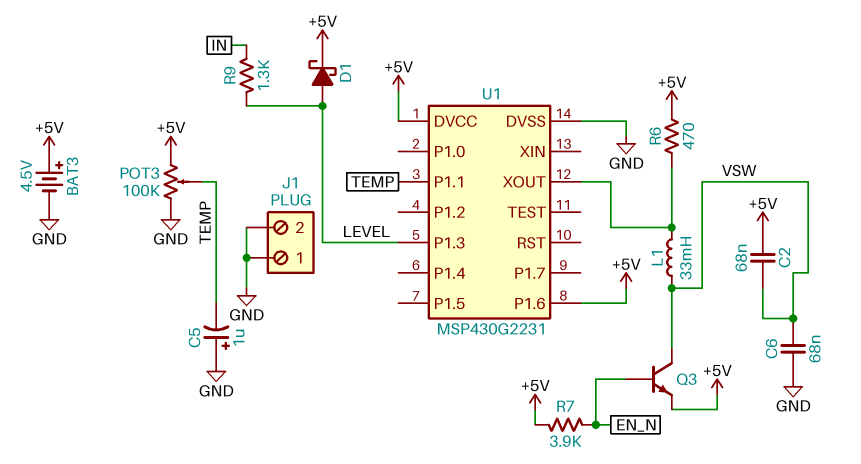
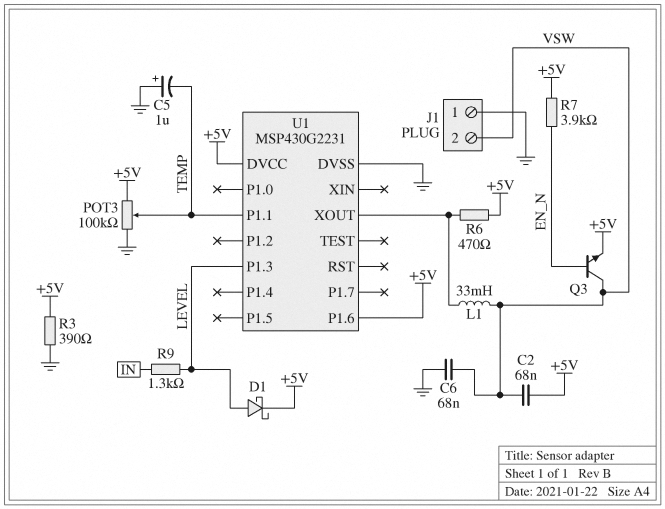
BAT3: 4.5V (plus +5V, minus GND) -> none
J1 pin 2: GND -> VSW
R3: none -> 390 (+5V, GND)

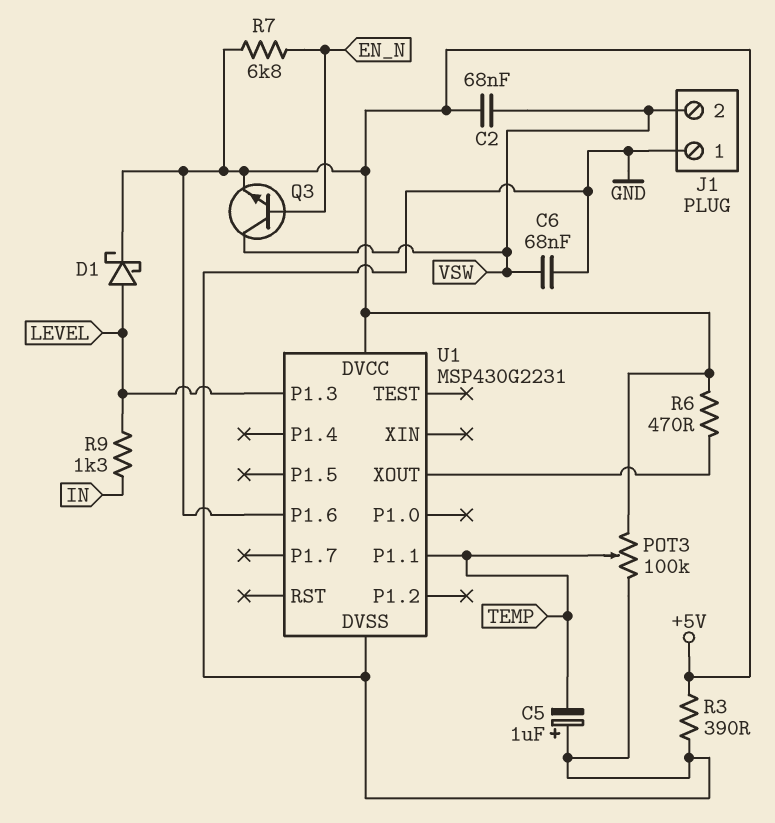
L1: 33mH (U1/XOUT, VSW) -> none
R7: 3.9k (+5V, EN_N) -> 6.8k (+5V, EN_N)

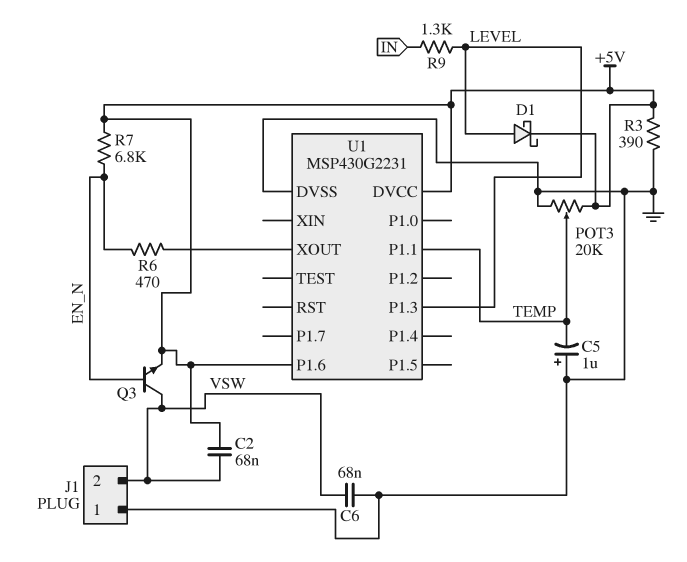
POT3: 100k (+5V, GND, wiper TEMP) -> 20k (+5V, GND, wiper TEMP)
R6: 470 (+5V, U1/XOUT) -> 470 (EN_N, U1/XOUT)

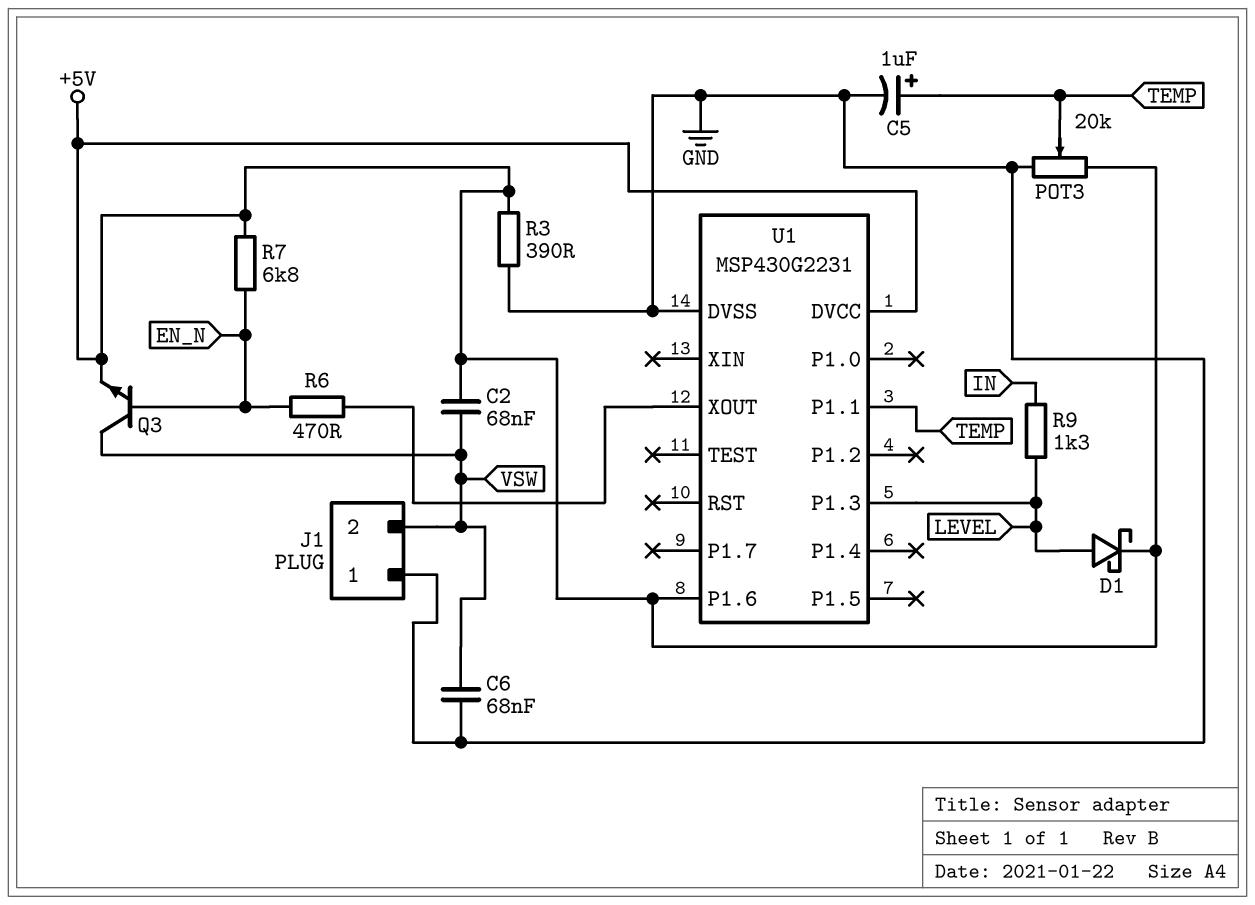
C5: 1uF (plus GND, minus TEMP) -> 1uF (plus TEMP, minus GND)

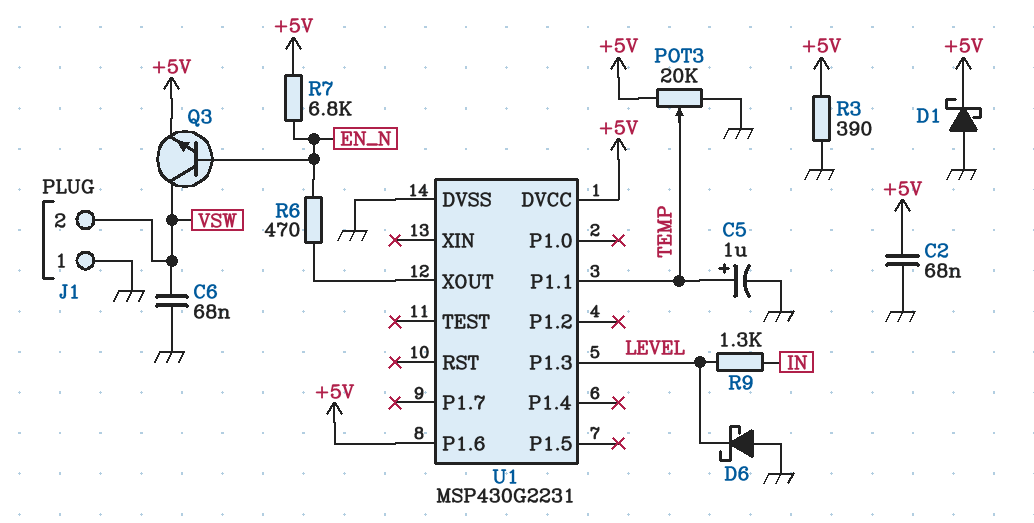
C2: 68nF (+5V, VSW) -> 68nF (+5V, GND)
D1: schottky (A LEVEL, K +5V) -> schottky (A GND, K +5V)
D6: none -> schottky (A GND, K LEVEL)

